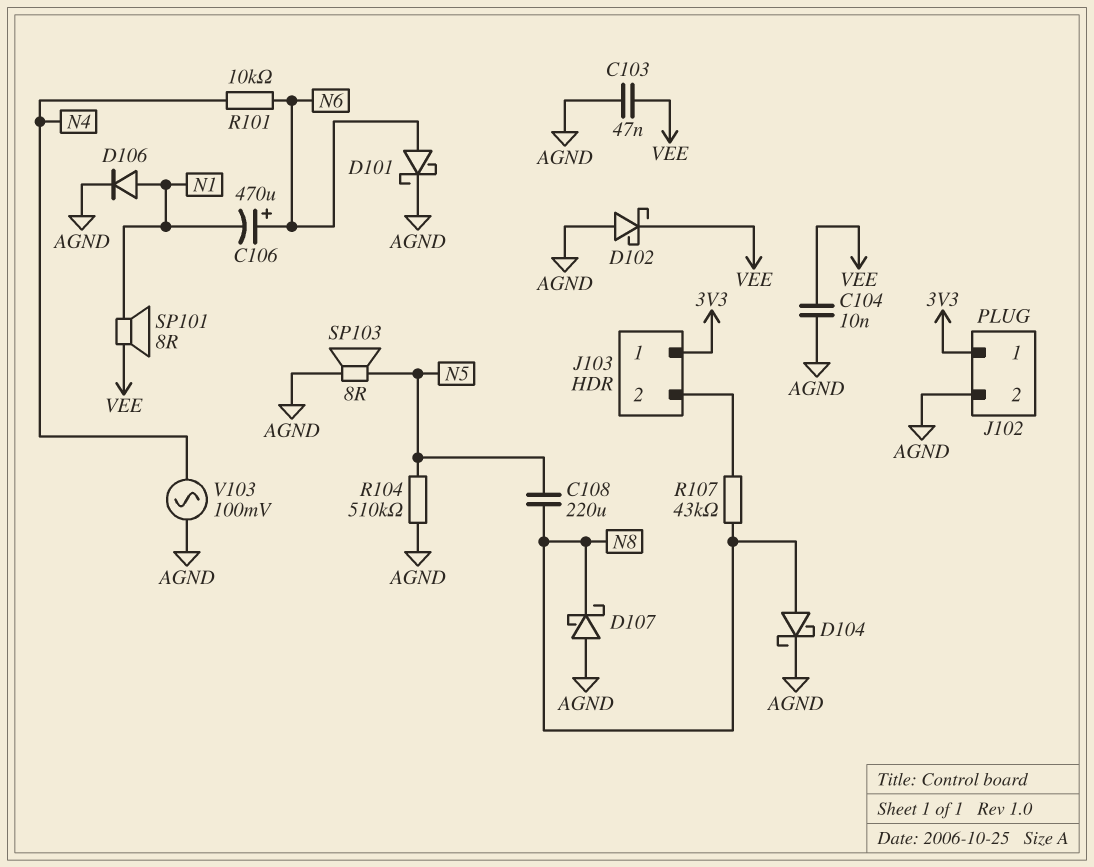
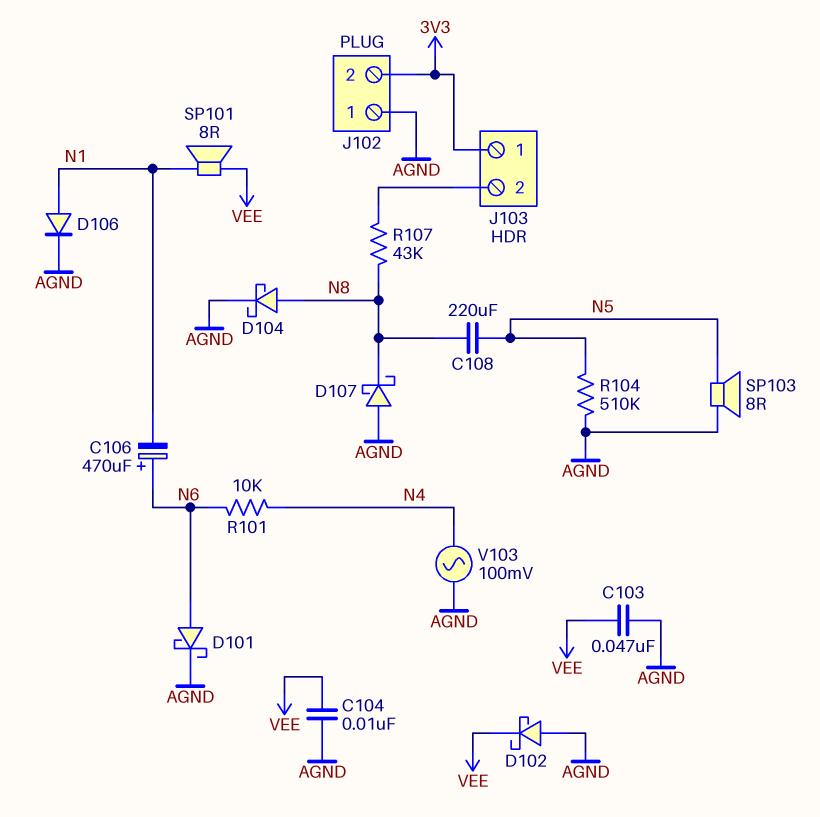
J102 pin 1: 3V3 -> AGND
J102 pin 2: AGND -> 3V3

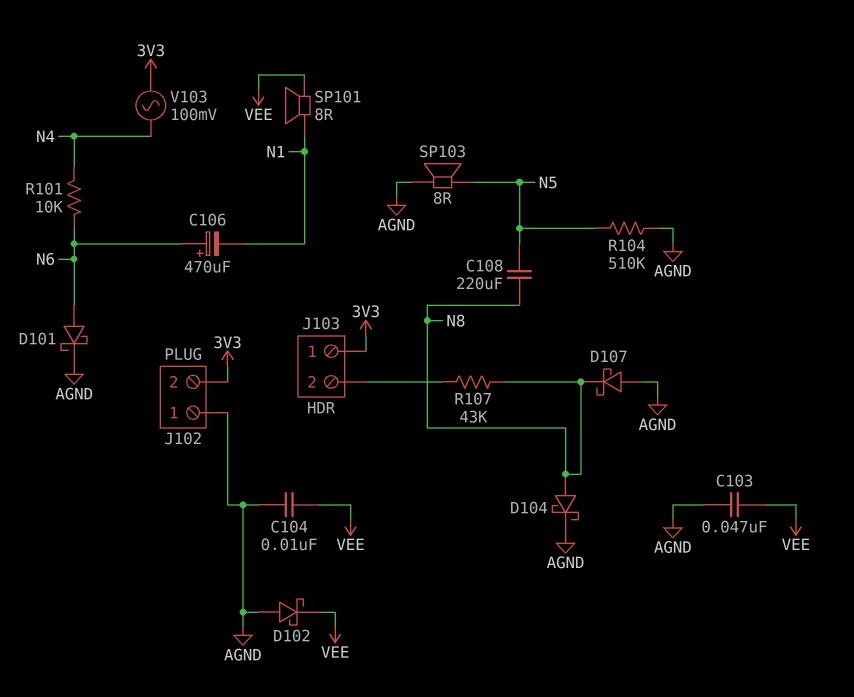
D106: diode (A N1, K AGND) -> none
V103: AC 100mV (AGND, N4) -> AC 100mV (3V3, N4)

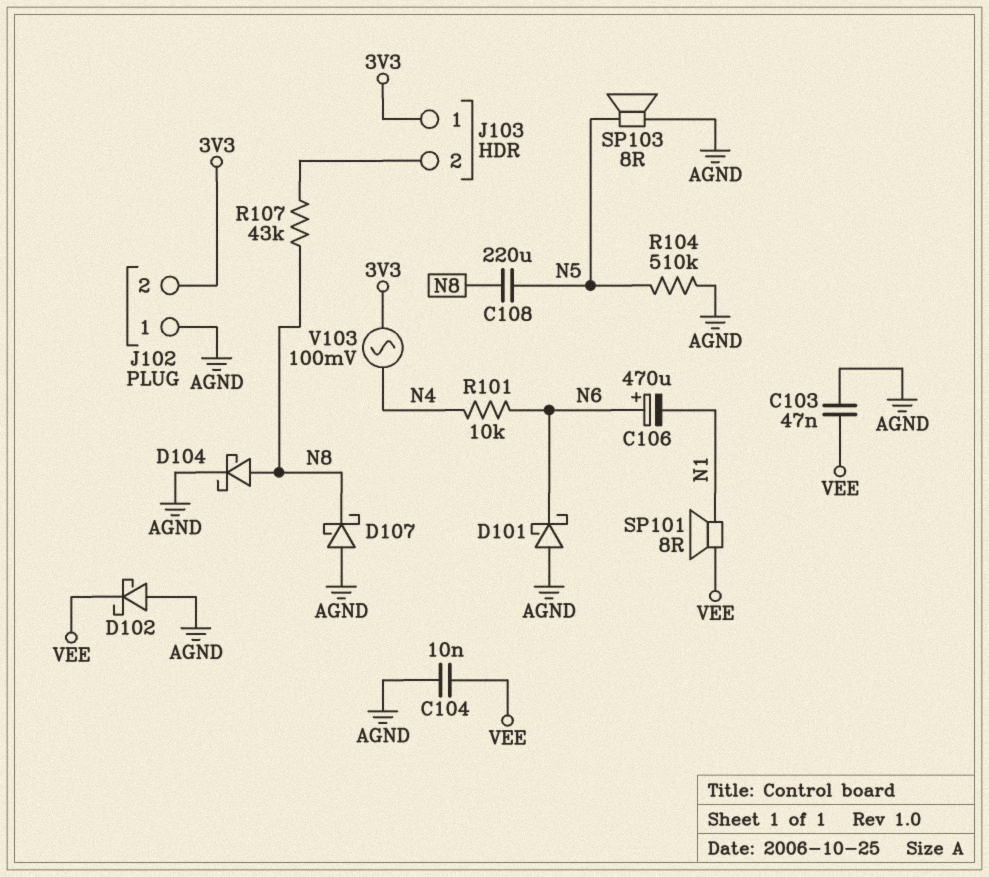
D101: schottky (A N6, K AGND) -> schottky (A AGND, K N6)

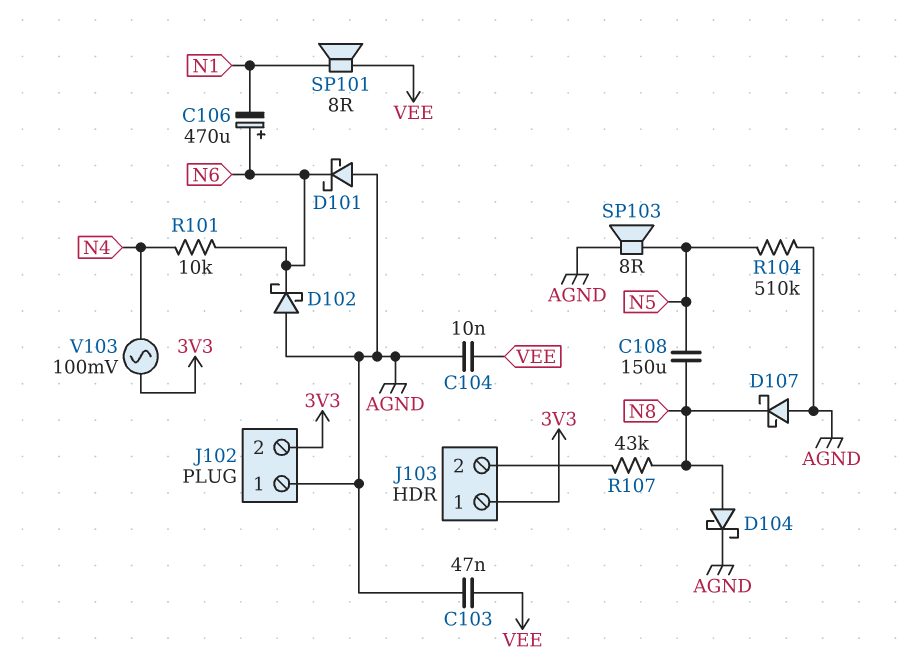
C108: 220uF (N5, N8) -> 150uF (N5, N8)
D102: schottky (A AGND, K VEE) -> schottky (A AGND, K N6)

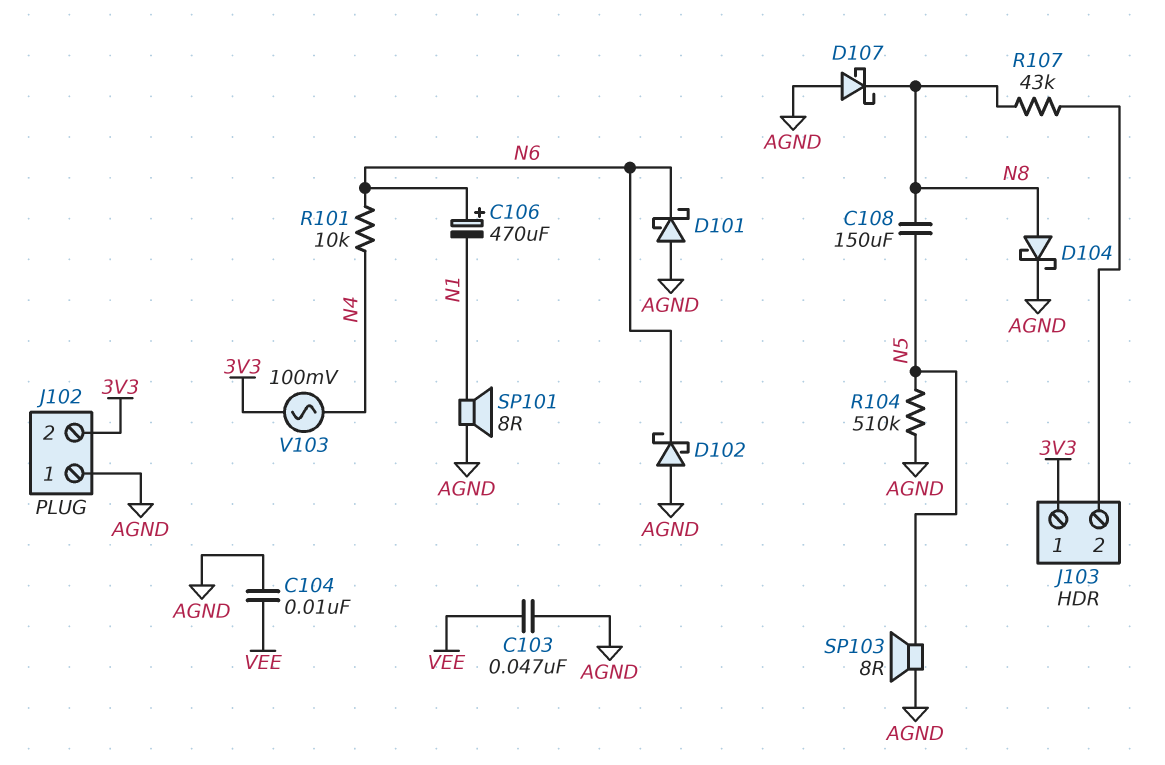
SP101: speaker 8R (N1, VEE) -> speaker 8R (AGND, N1)

